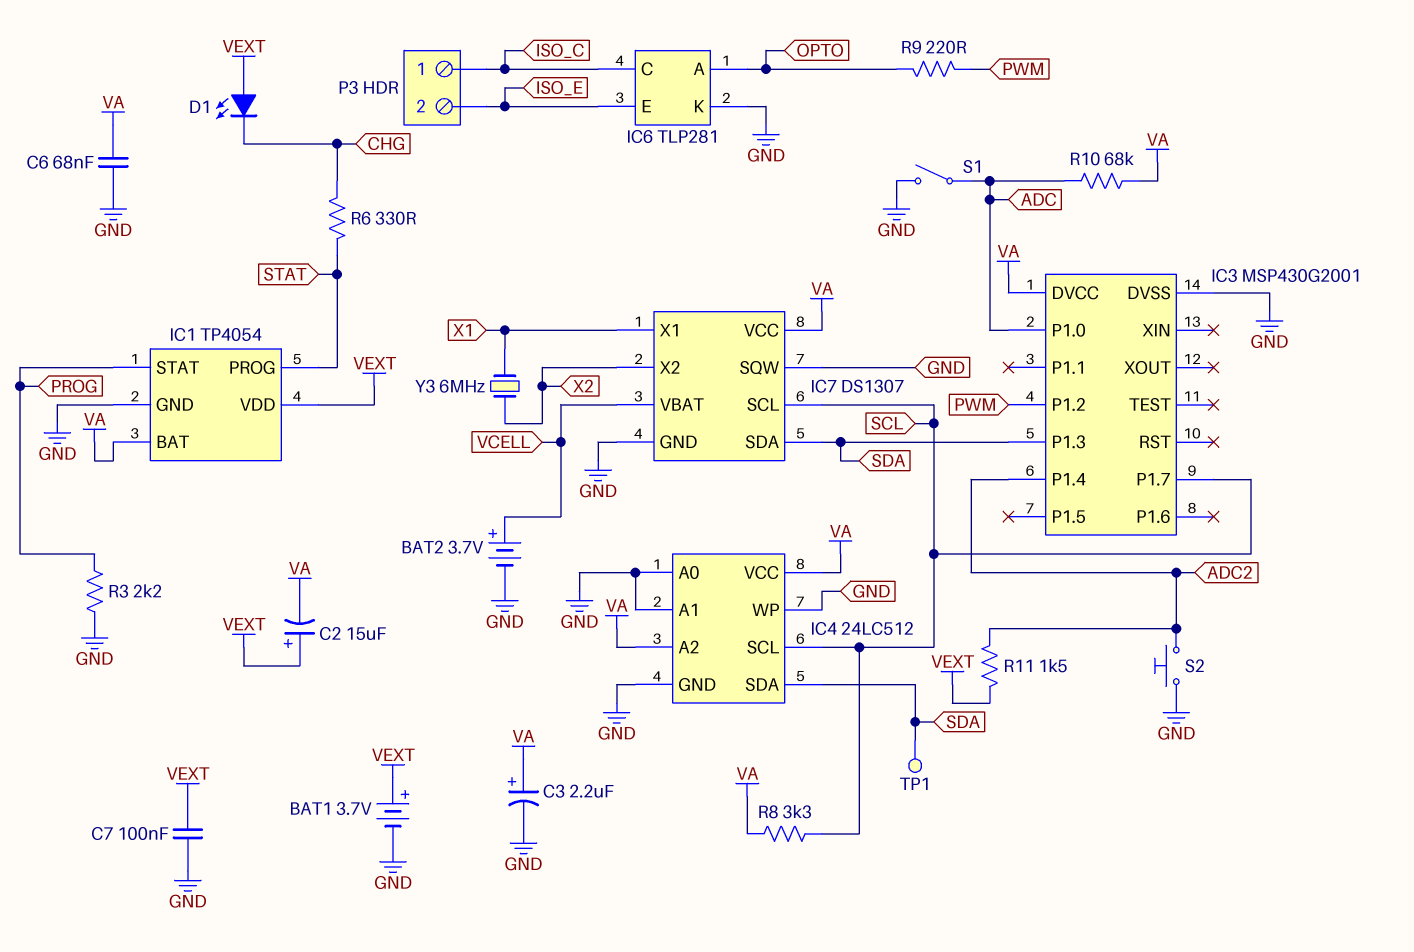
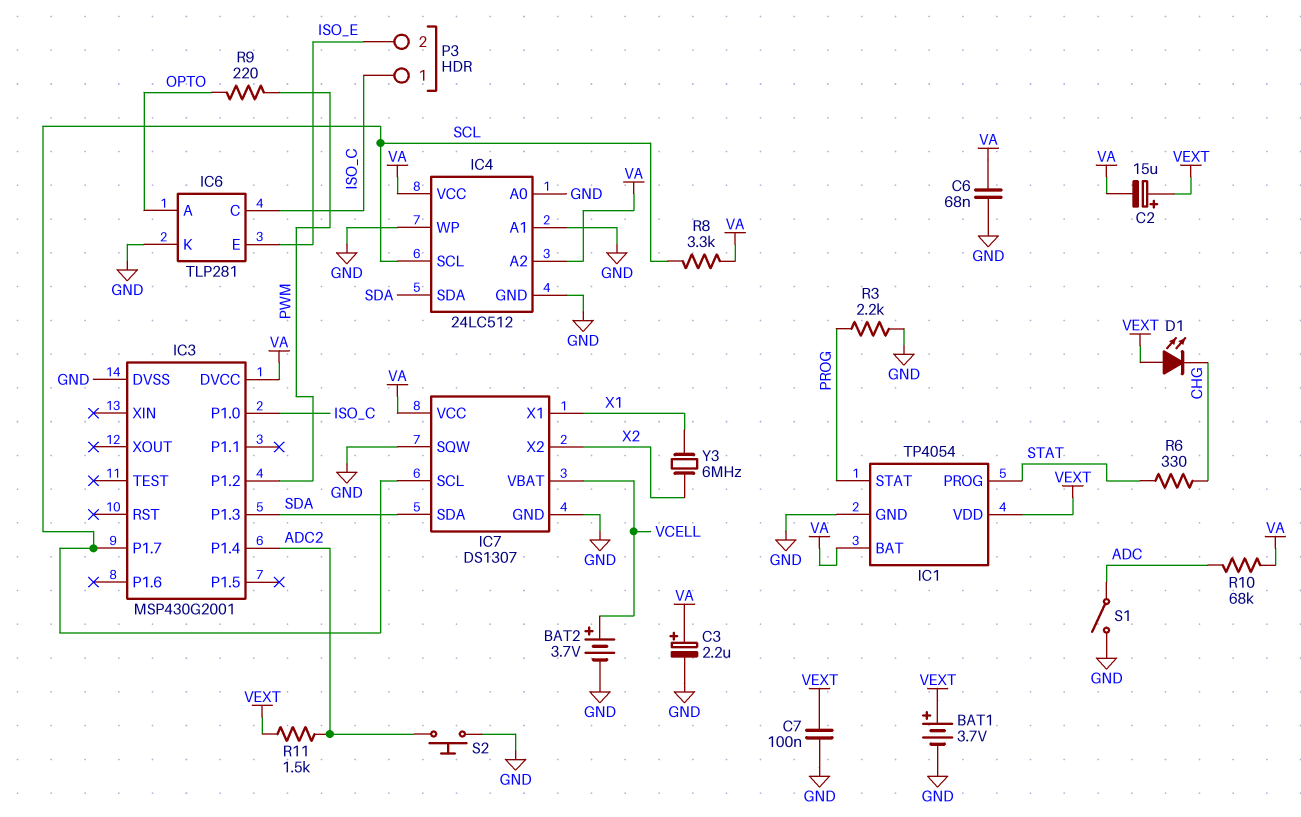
IC3 pin P1.0: ADC -> ISO_C
TP1: test point (SDA) -> none

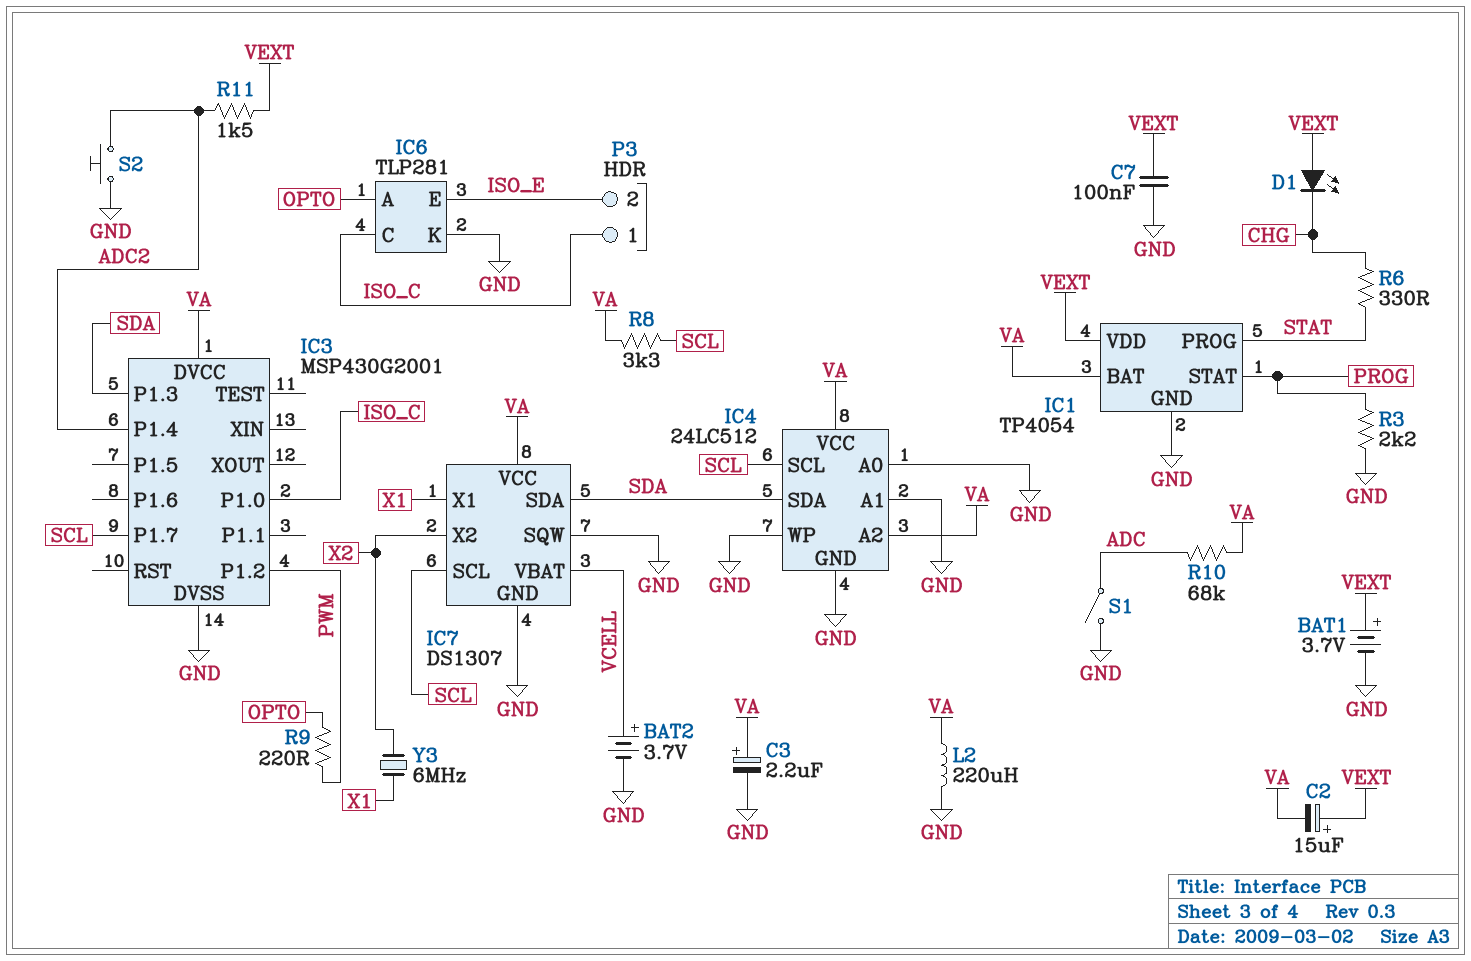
C6: 68nF (GND, VA) -> none
L2: none -> 220uH (GND, VA)

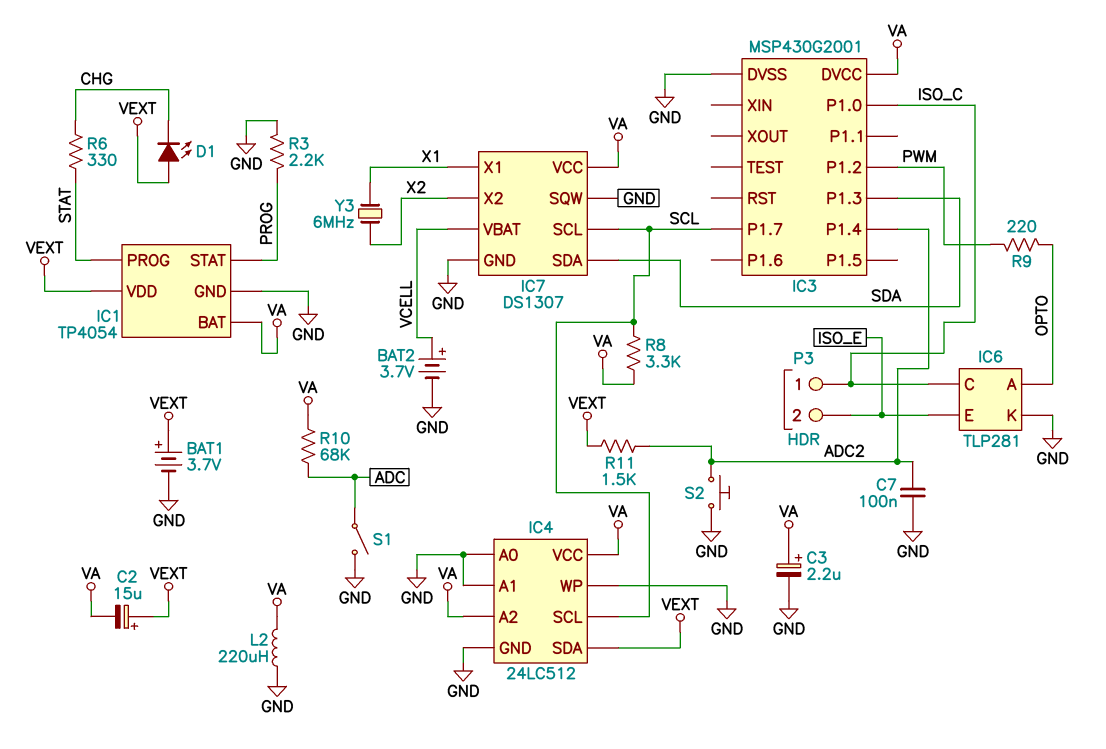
C7: 100nF (GND, VEXT) -> 100nF (ADC2, GND)
IC4 pin SDA: SDA -> VEXT

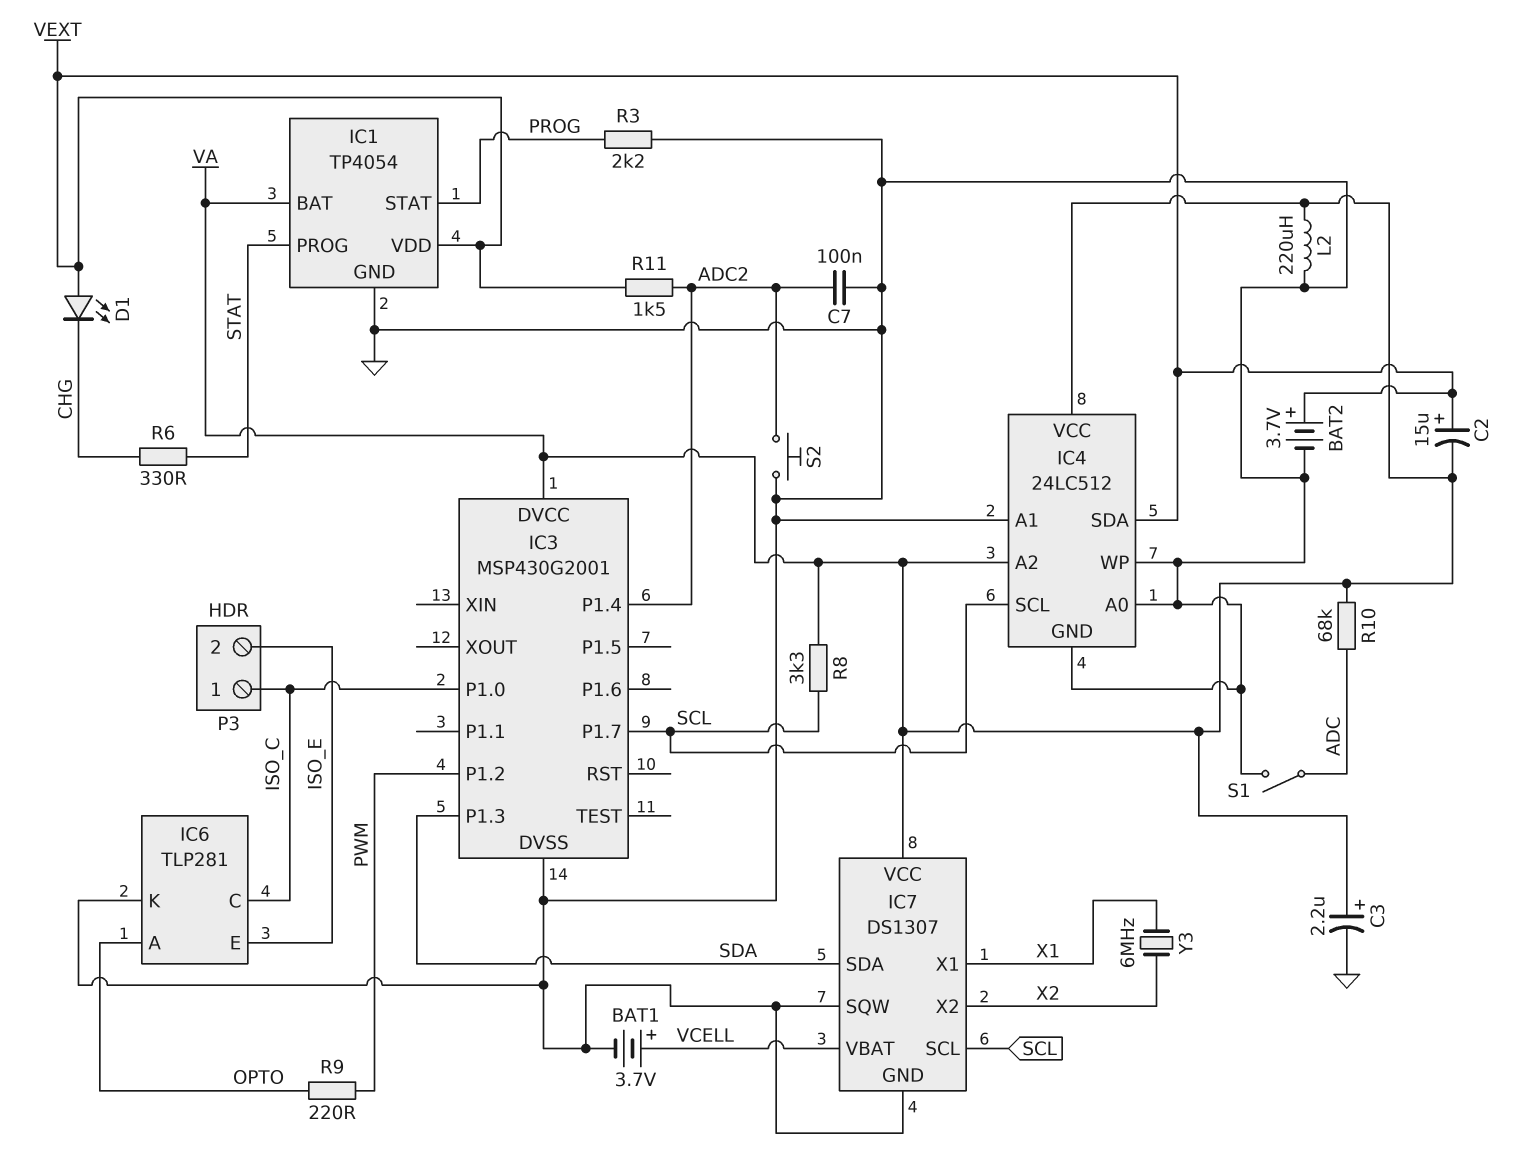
BAT1: 3.7V (plus VEXT, minus GND) -> 3.7V (plus VCELL, minus GND)
BAT2: 3.7V (plus VCELL, minus GND) -> 3.7V (plus VEXT, minus GND)

